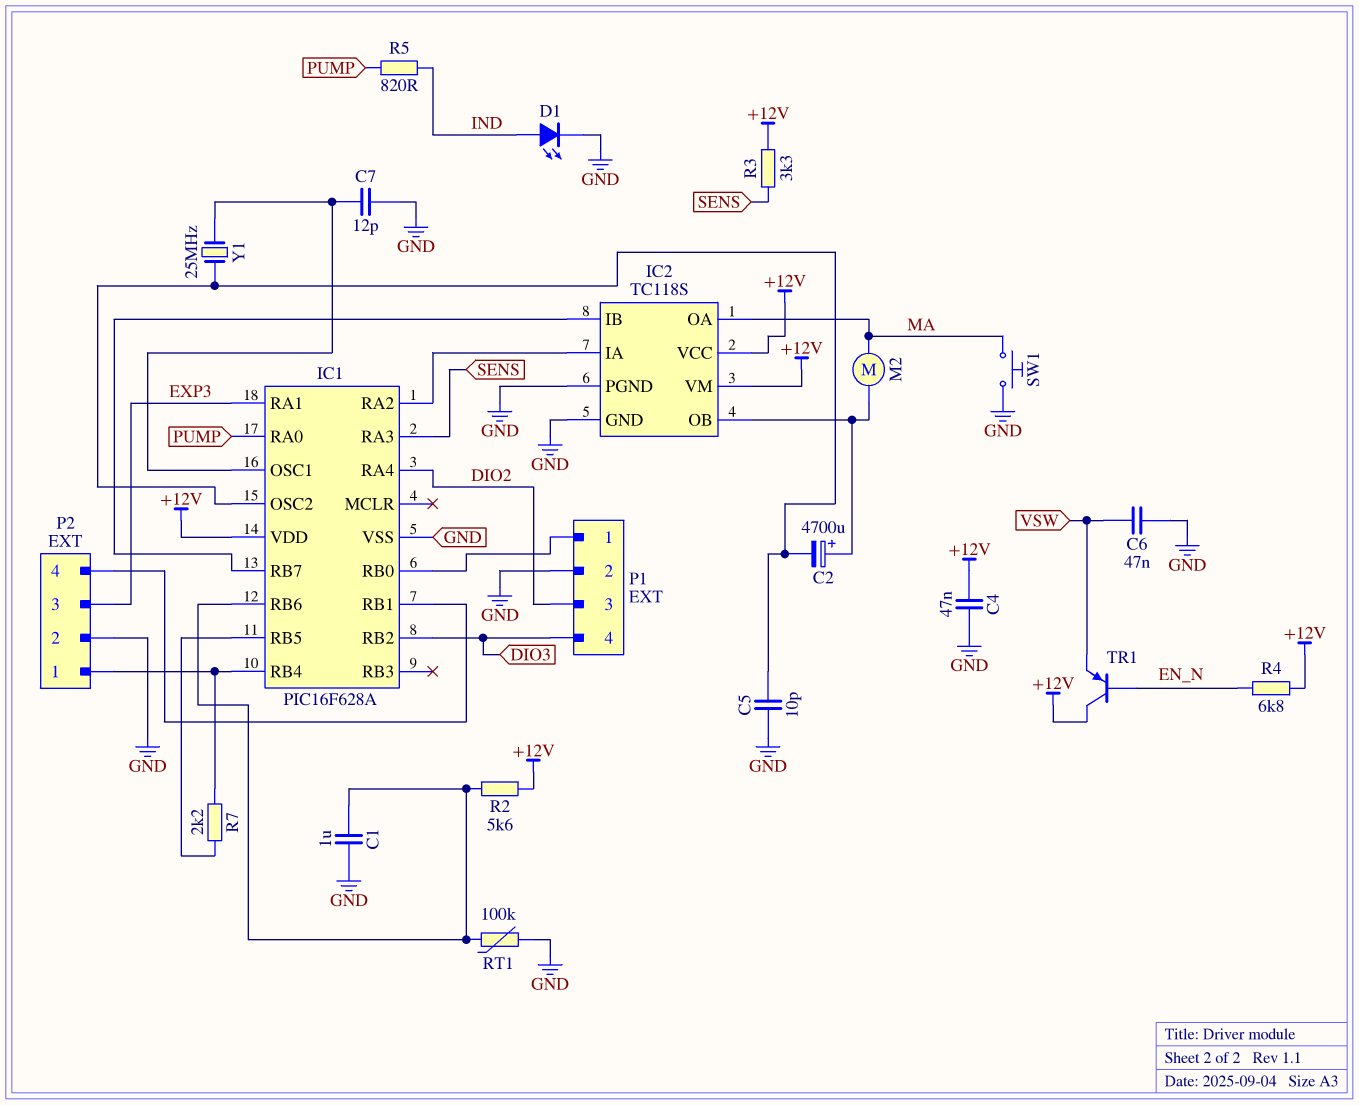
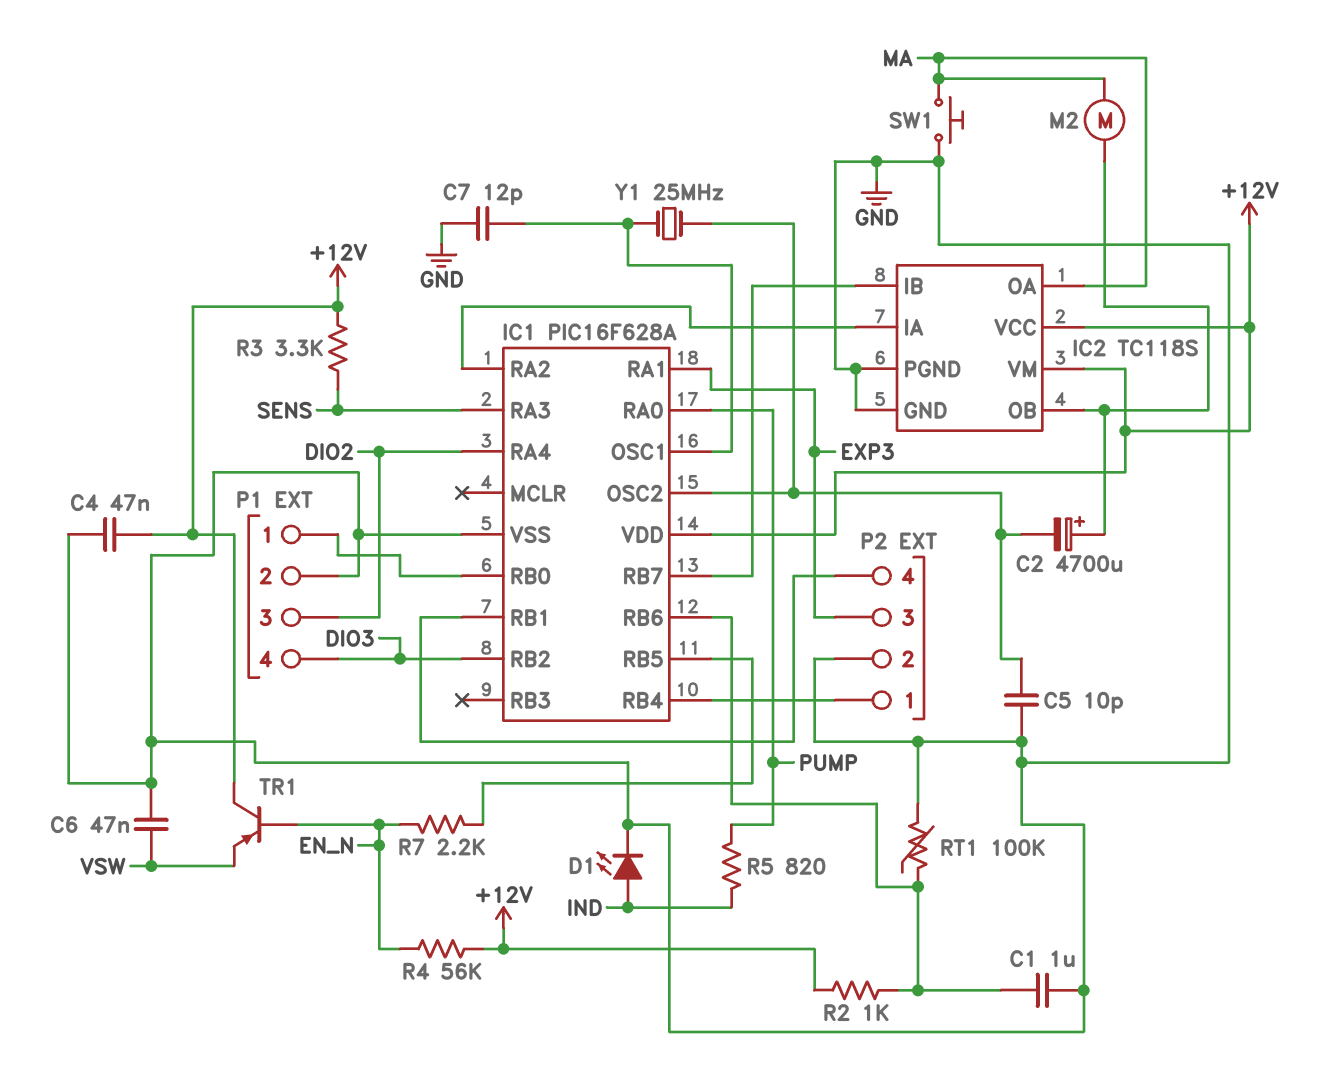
R2: 5.6k (+12V, IC1/RB6) -> 1k (+12V, IC1/RB6)
R4: 6.8k (+12V, EN_N) -> 56k (+12V, EN_N)
R7: 2.2k (IC1/RB4, IC1/RB5) -> 2.2k (EN_N, IC1/RB5)

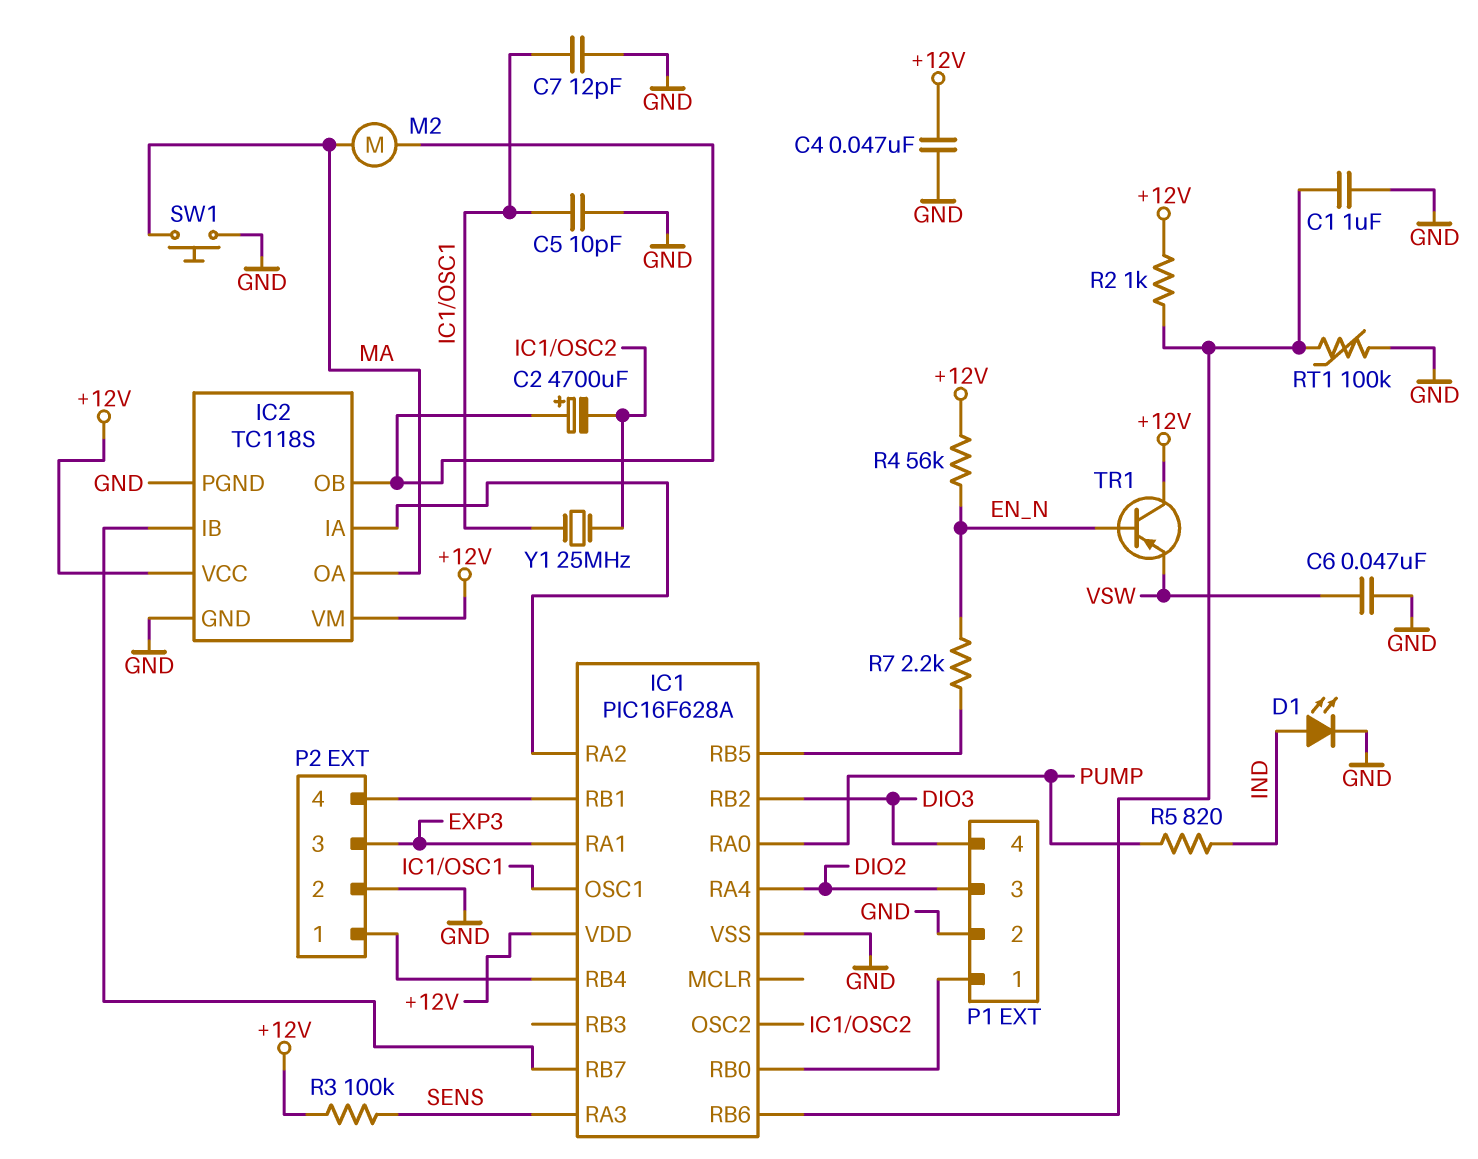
C5: 10pF (GND, IC1/OSC2) -> 10pF (GND, IC1/OSC1)
R3: 3.3k (+12V, SENS) -> 100k (+12V, SENS)

